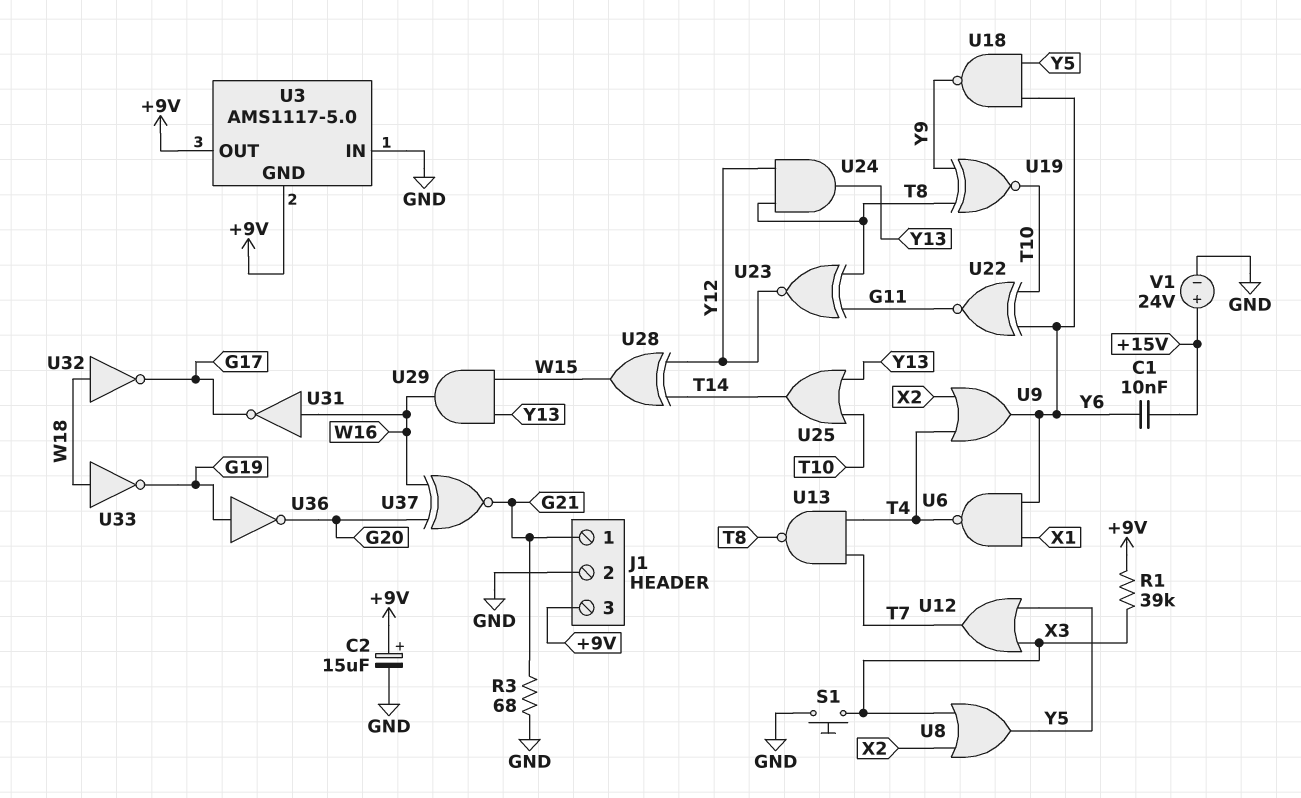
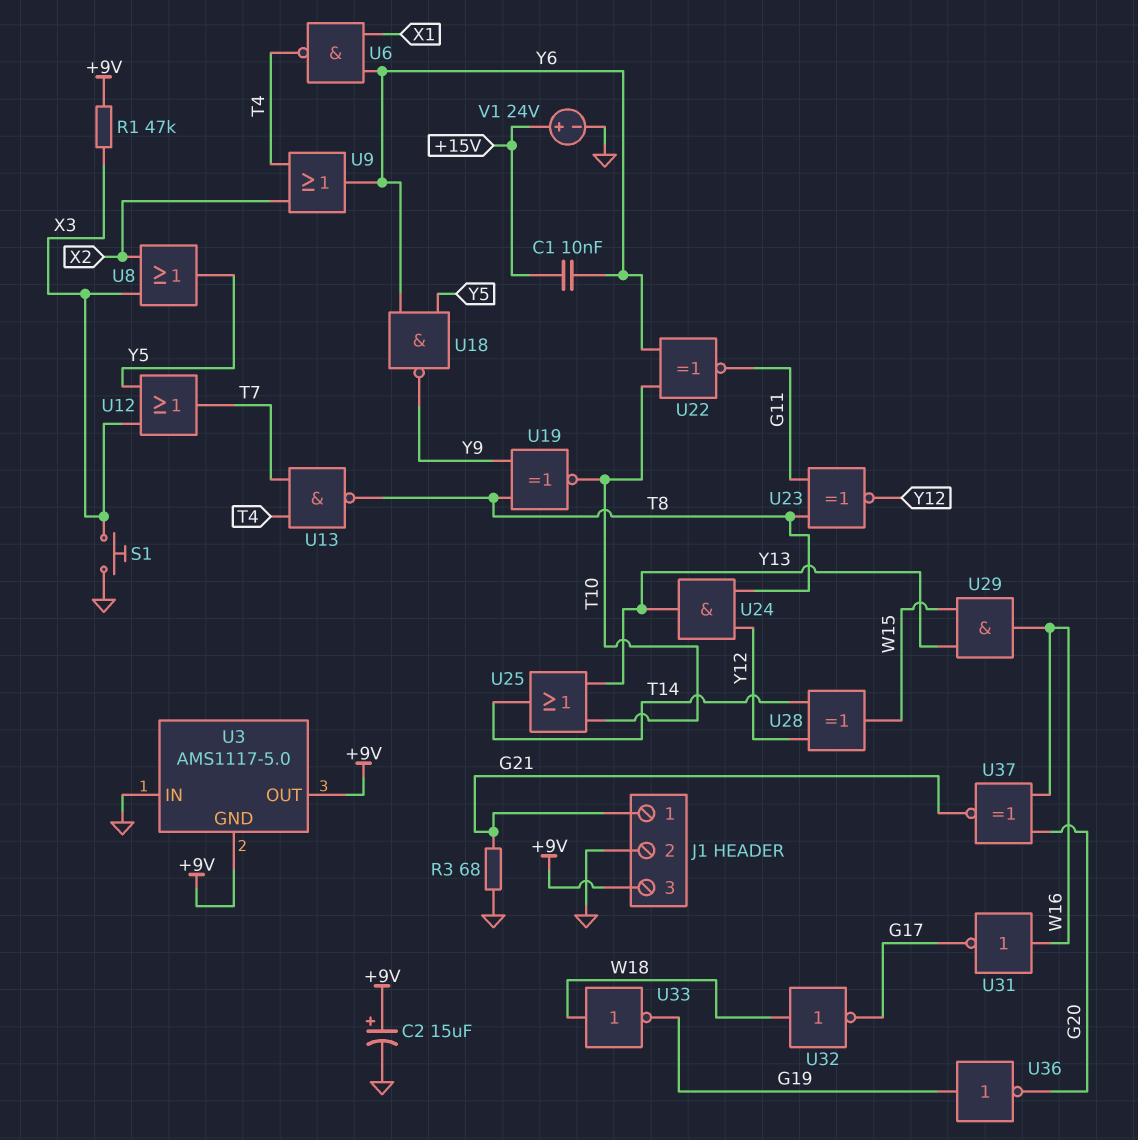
R1: 39k (+9V, X3) -> 47k (+9V, X3)

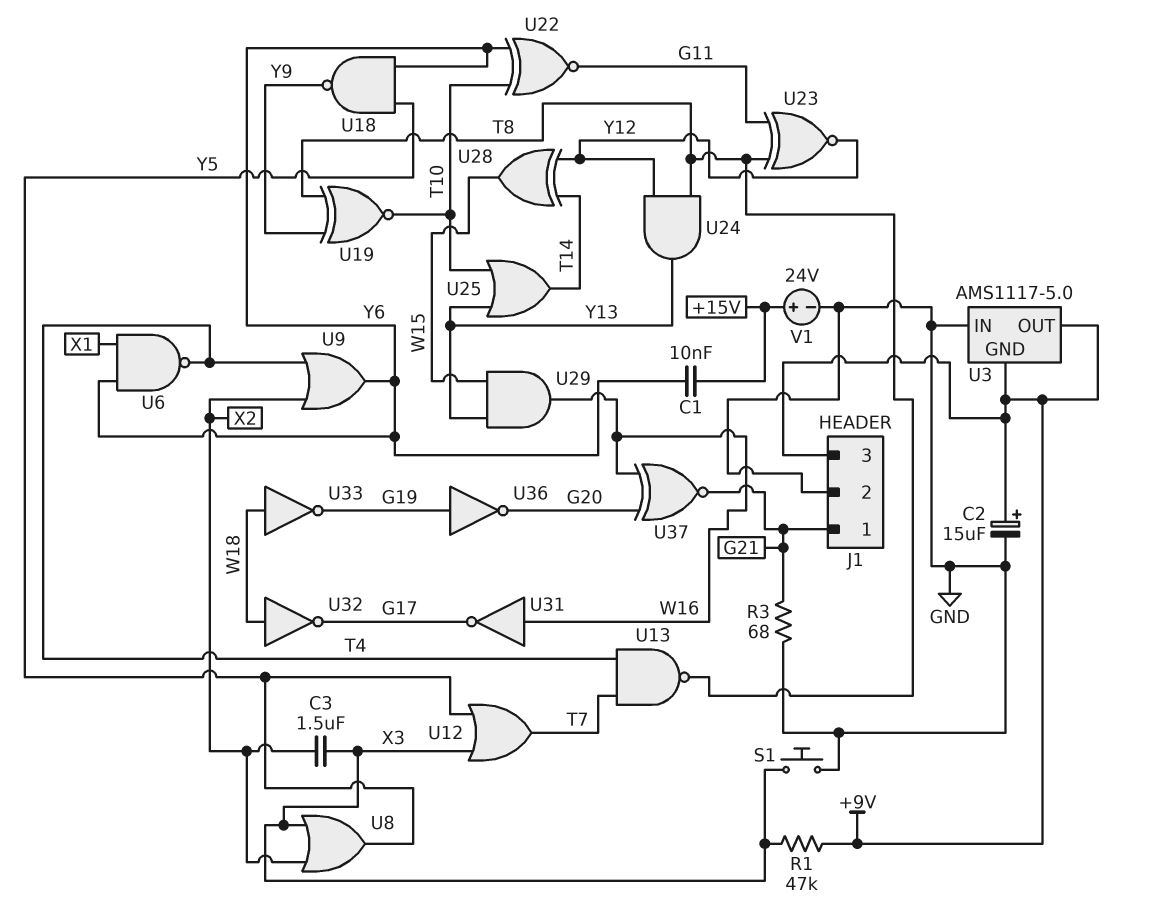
C3: none -> 1.5uF (X2, X3)

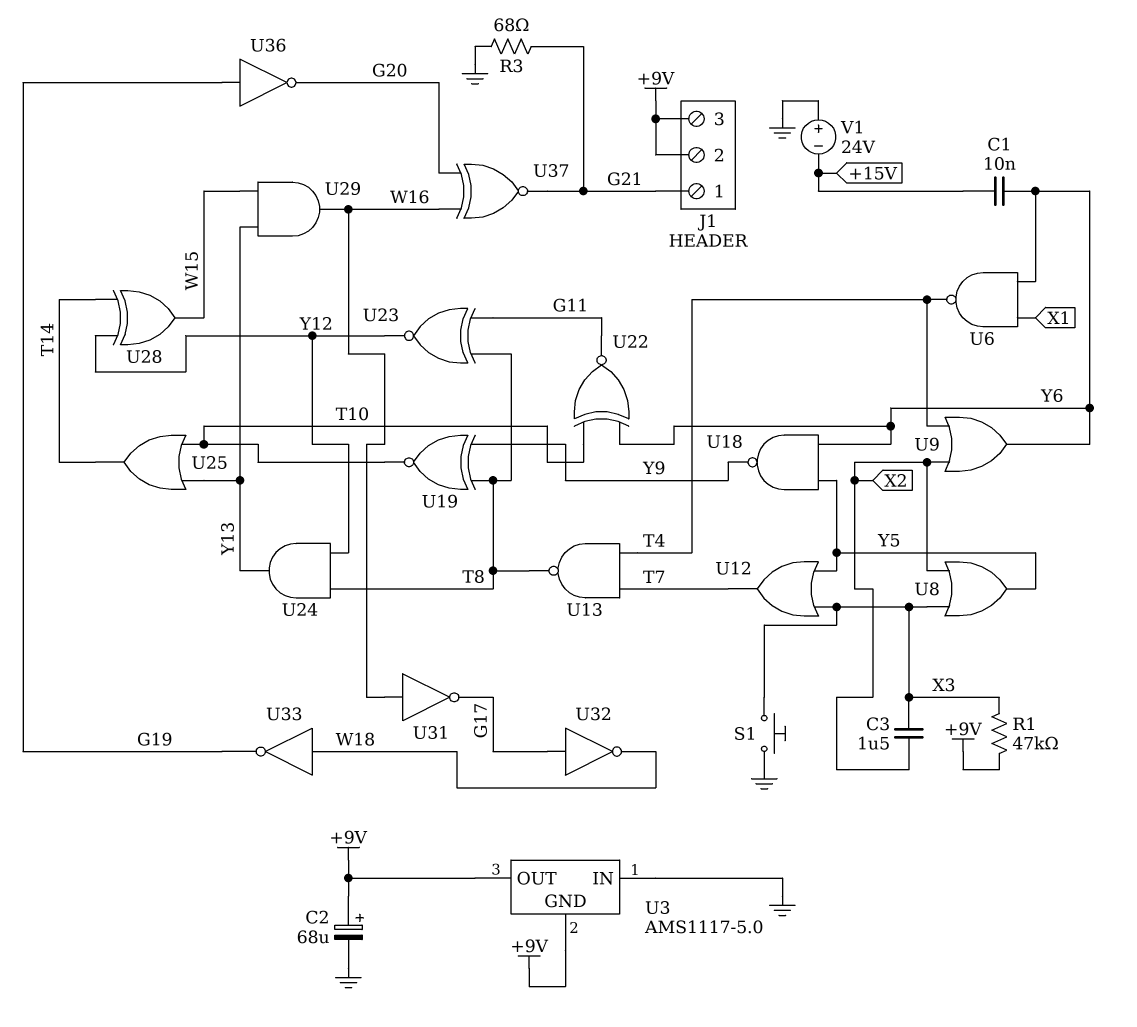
C2: 15uF (plus +9V, minus GND) -> 68uF (plus +9V, minus GND)
J1 pin 2: GND -> +9V
U32: NOT (in W18, out G17) -> NOT (in G17, out W18)
V1: 24V (plus +15V, minus GND) -> 24V (plus GND, minus +15V)

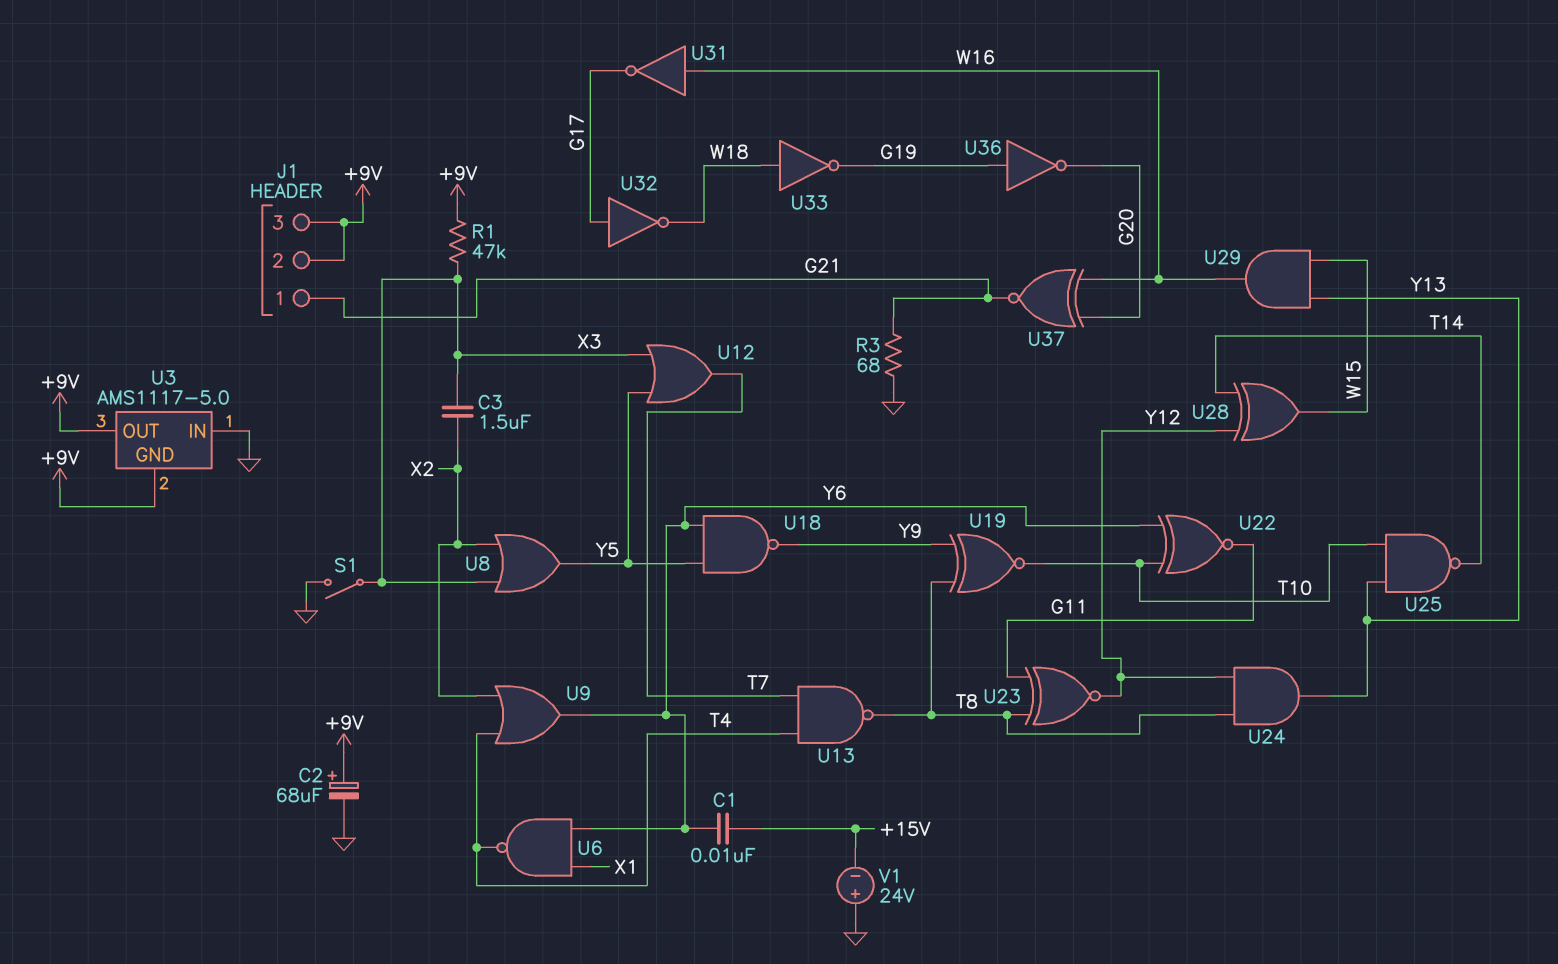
S1: button (GND, X3) -> switch (GND, X3)
U25: OR (in T10, in Y13, out T14) -> NAND (in T10, in Y13, out T14)

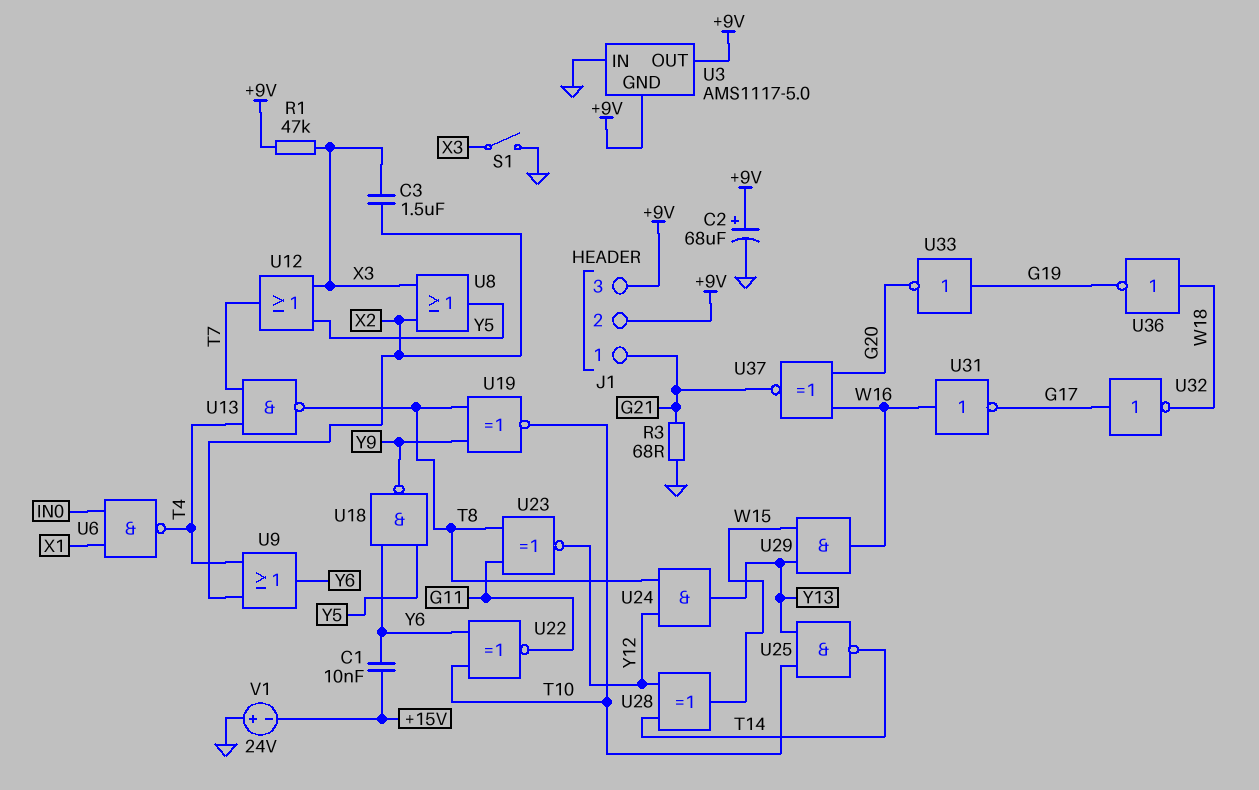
U6: NAND (in X1, in Y6, out T4) -> NAND (in IN0, in X1, out T4)
U33: NOT (in W18, out G19) -> NOT (in G19, out G20)
U36: NOT (in G19, out G20) -> NOT (in W18, out G19)

